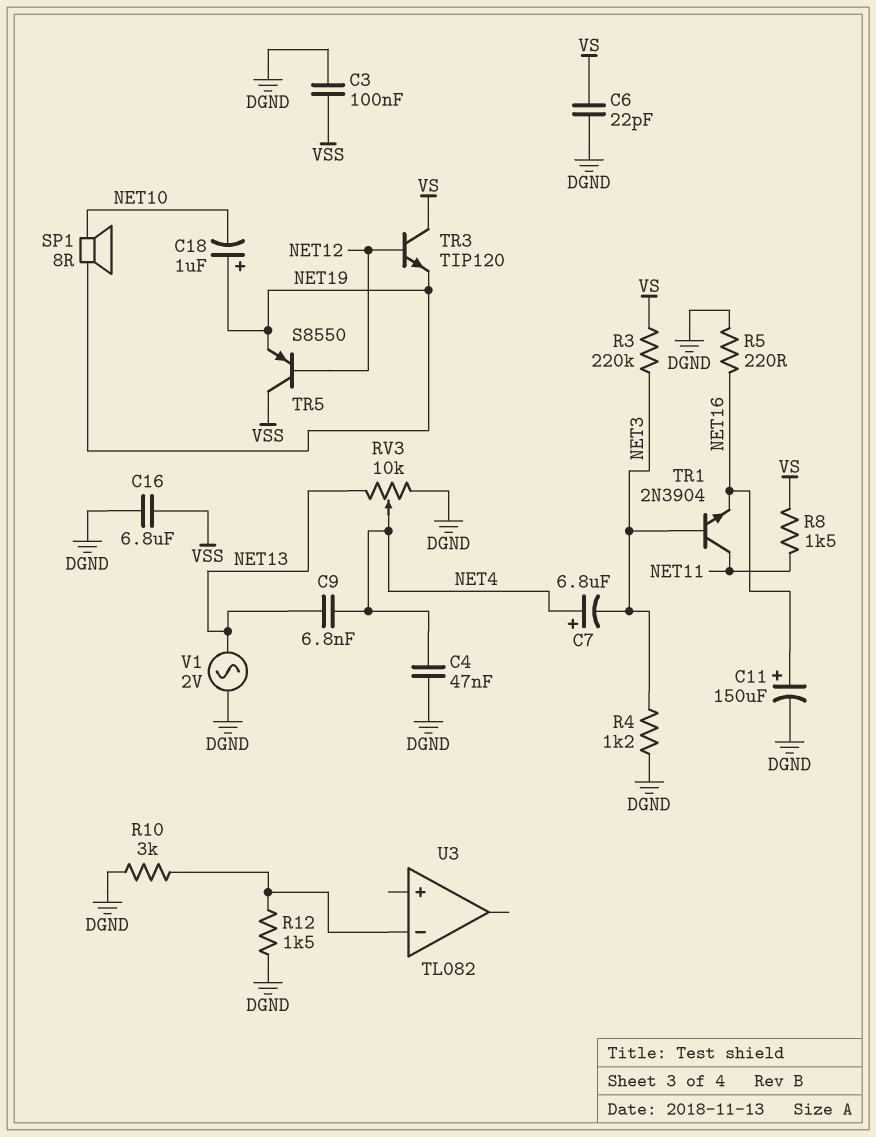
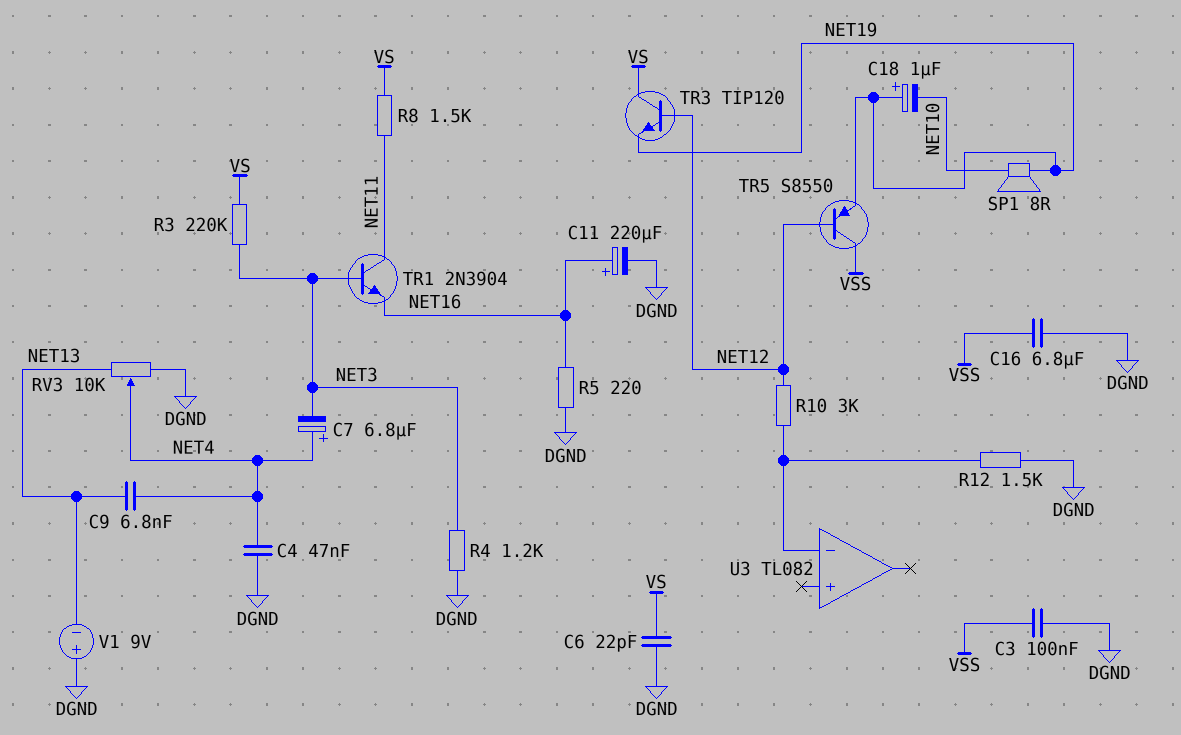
C11: 150uF (plus NET16, minus DGND) -> 220uF (plus NET16, minus DGND)
R10: 3k (DGND, U3/in-) -> 3k (NET12, U3/in-)
V1: AC 2V (DGND, NET13) -> 9V (plus DGND, minus NET13)

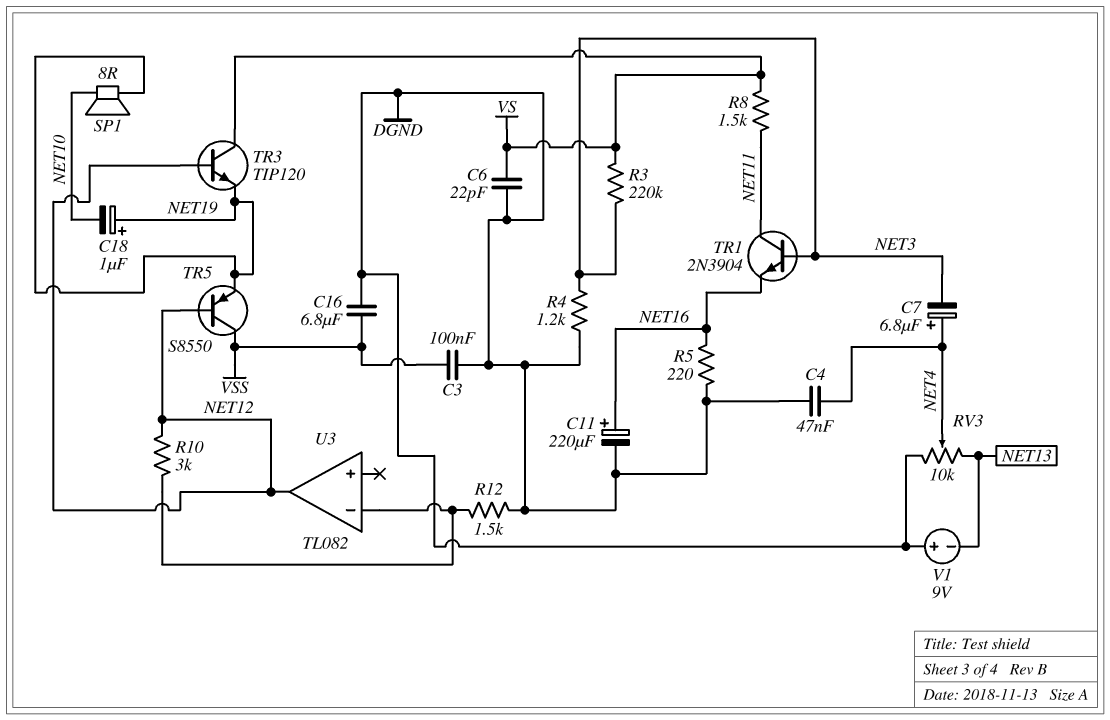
C9: 6.8nF (NET4, NET13) -> none
U3 pin out: none -> NET12

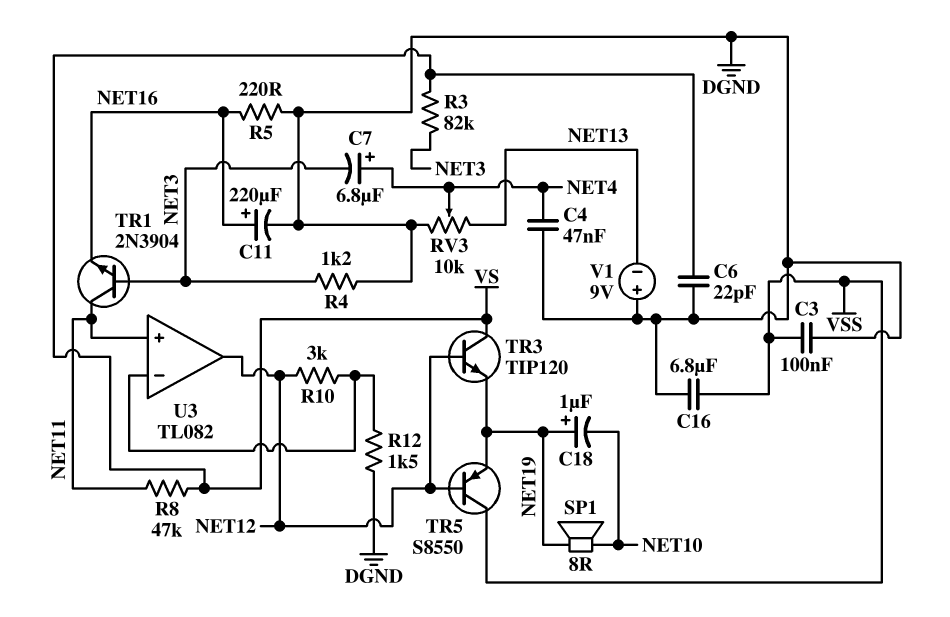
R3: 220k (NET3, VS) -> 82k (NET3, VS)
R8: 1.5k (NET11, VS) -> 47k (NET11, VS)
U3 pin in+: none -> NET11

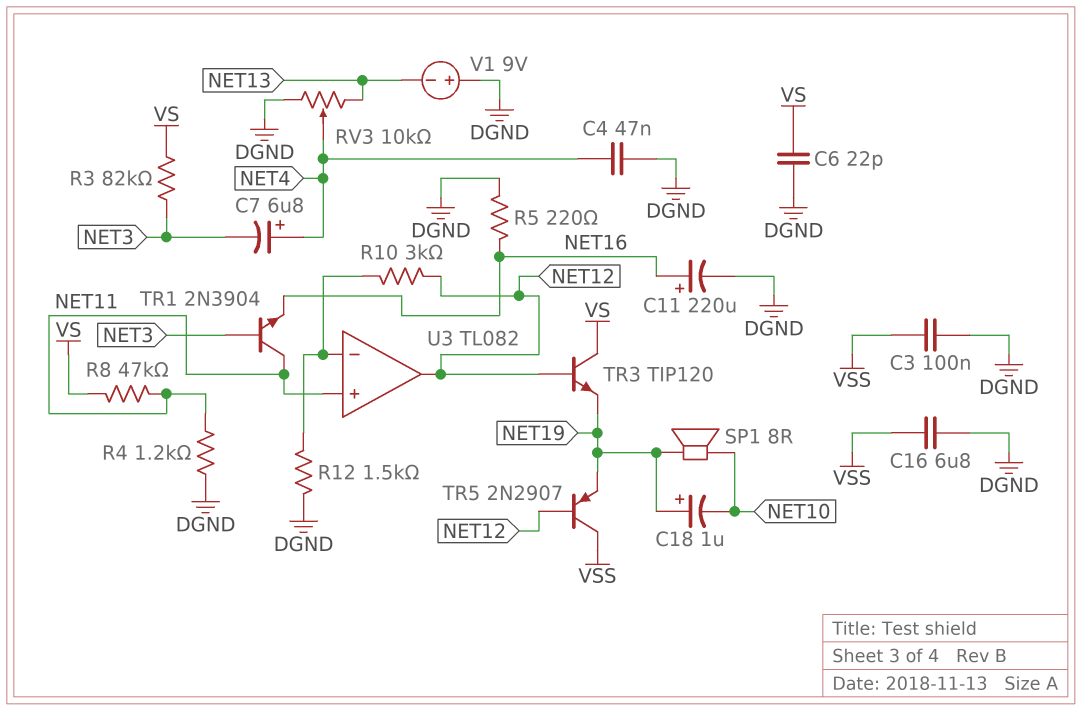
R4: 1.2k (DGND, NET3) -> 1.2k (DGND, NET11)
TR5: PNP S8550 (B NET12, C VSS, E NET19) -> PNP 2N2907 (B NET12, C VSS, E NET19)

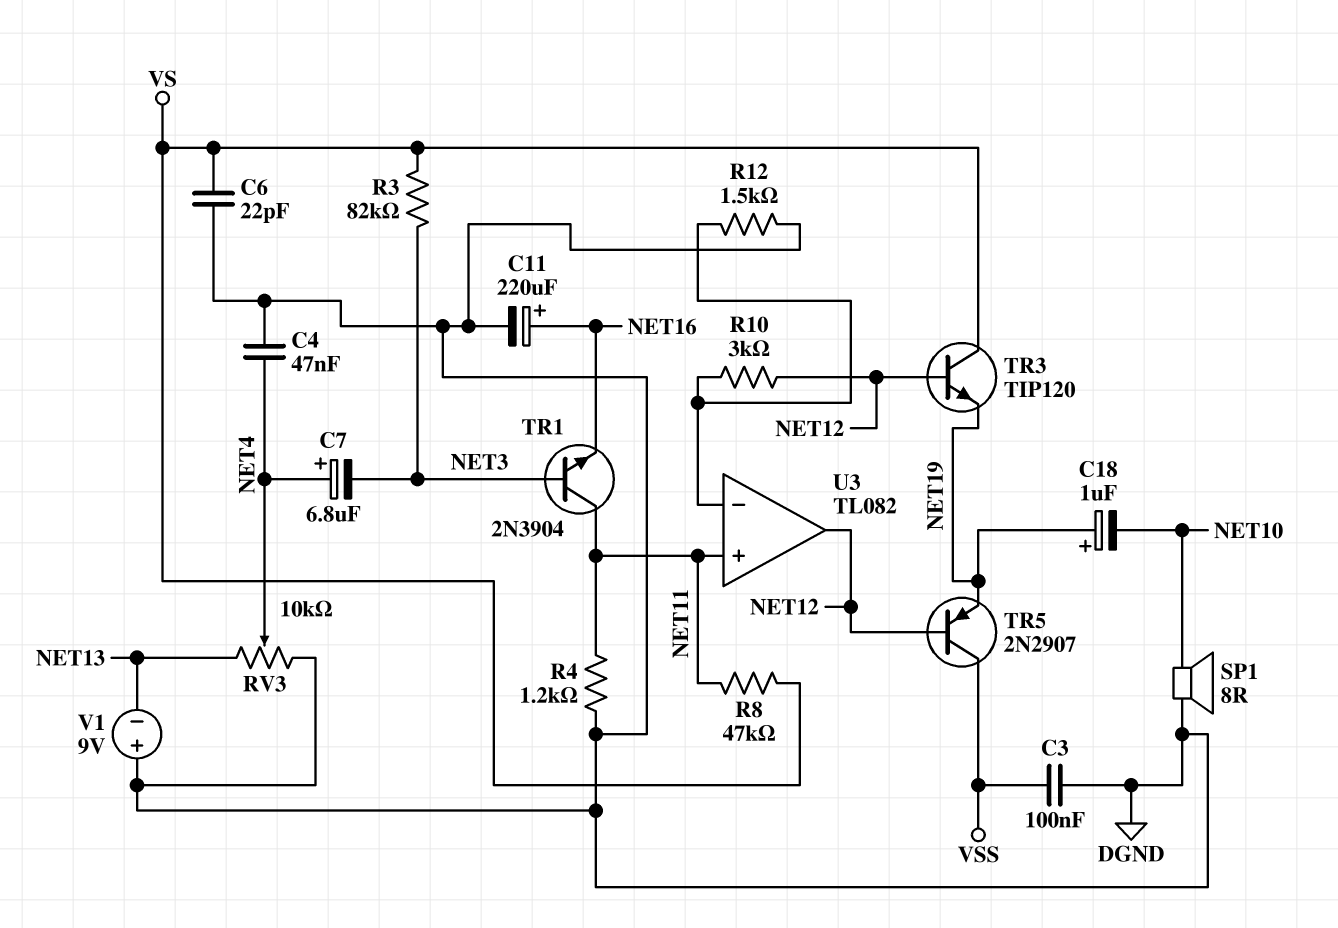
C16: 6.8uF (DGND, VSS) -> none
R5: 220 (DGND, NET16) -> none
SP1: speaker 8R (NET10, NET19) -> speaker 8R (DGND, NET10)

